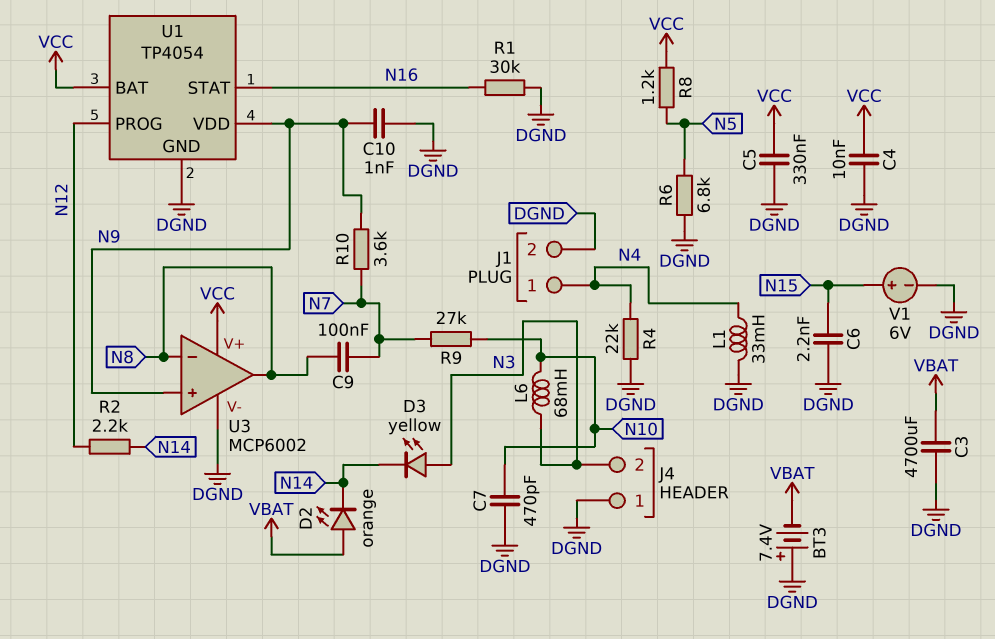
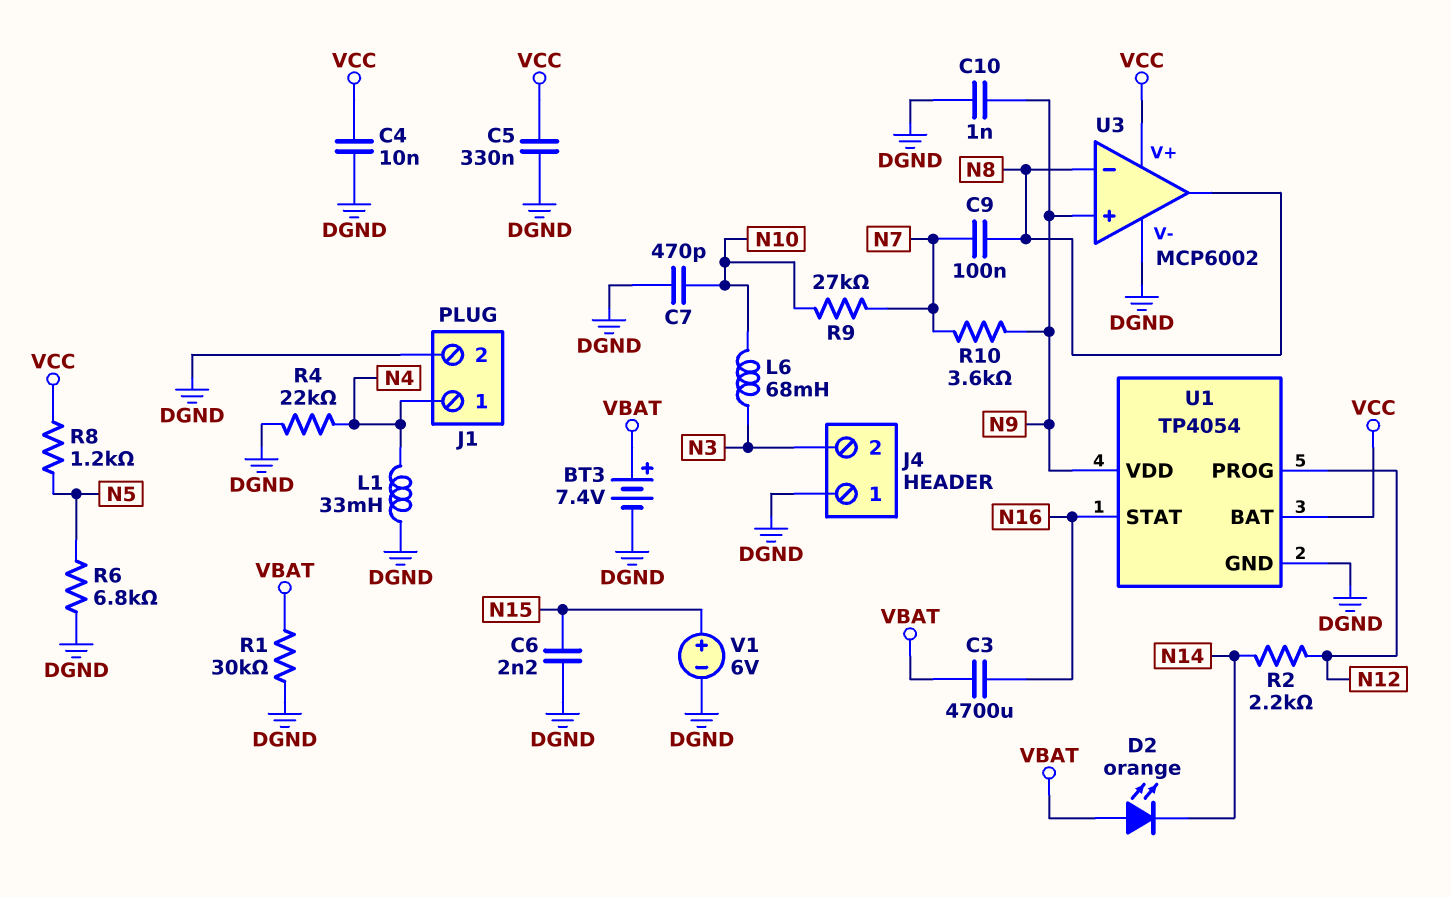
BT3: 7.4V (plus DGND, minus VBAT) -> 7.4V (plus VBAT, minus DGND)
C3: 4700uF (DGND, VBAT) -> 4700uF (N16, VBAT)
D3: LED yellow (A N3, K N14) -> none
R1: 30k (DGND, N16) -> 30k (DGND, VBAT)

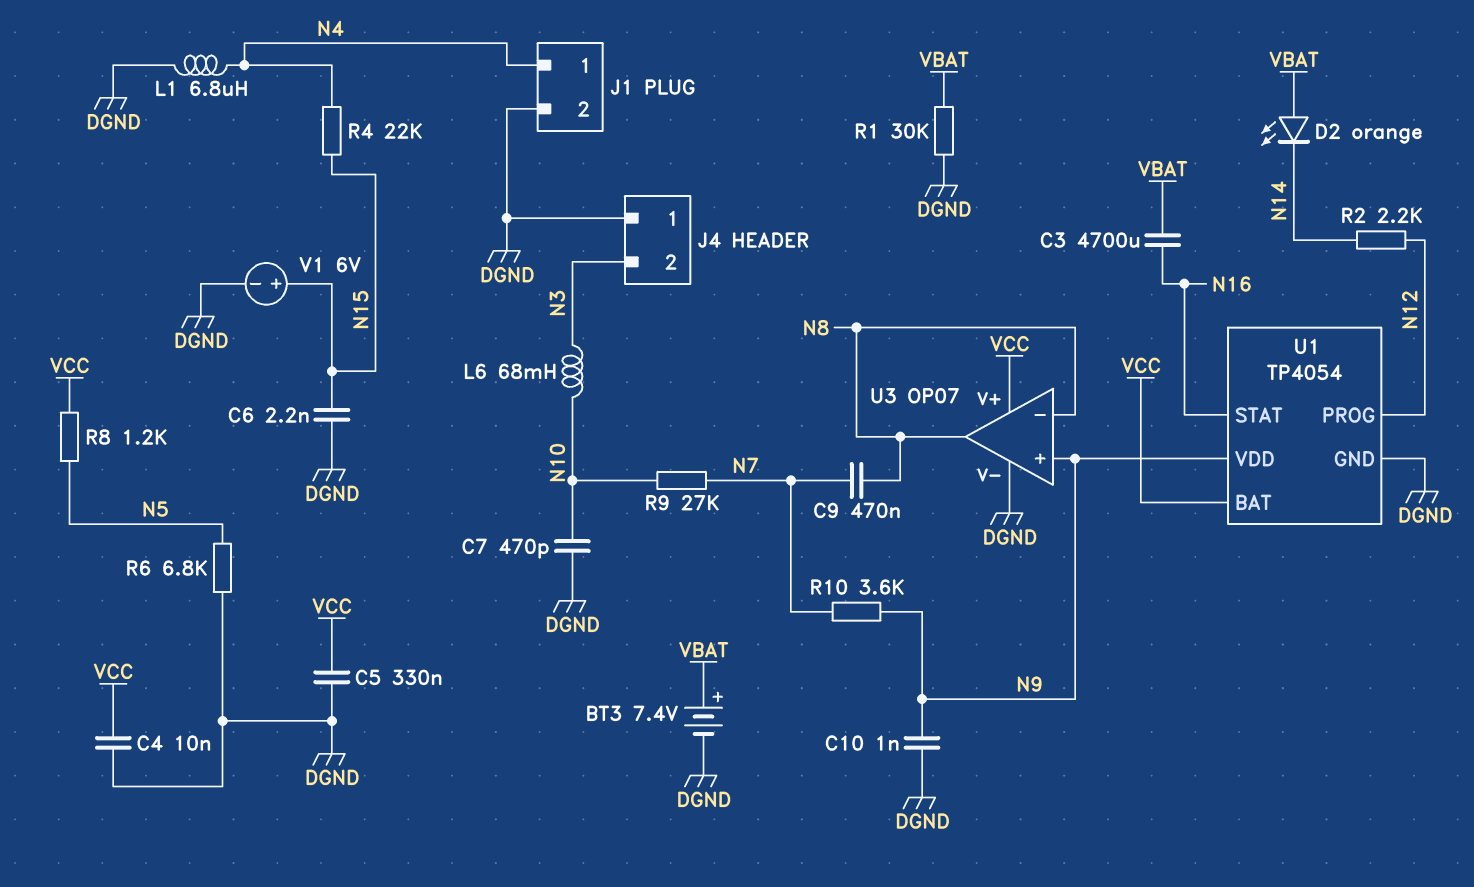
C9: 100nF (N7, N8) -> 470nF (N7, N8)
L1: 33mH (DGND, N4) -> 6.8uH (DGND, N4)
R4: 22k (DGND, N4) -> 22k (N4, N15)
U3: MCP6002 -> OP07

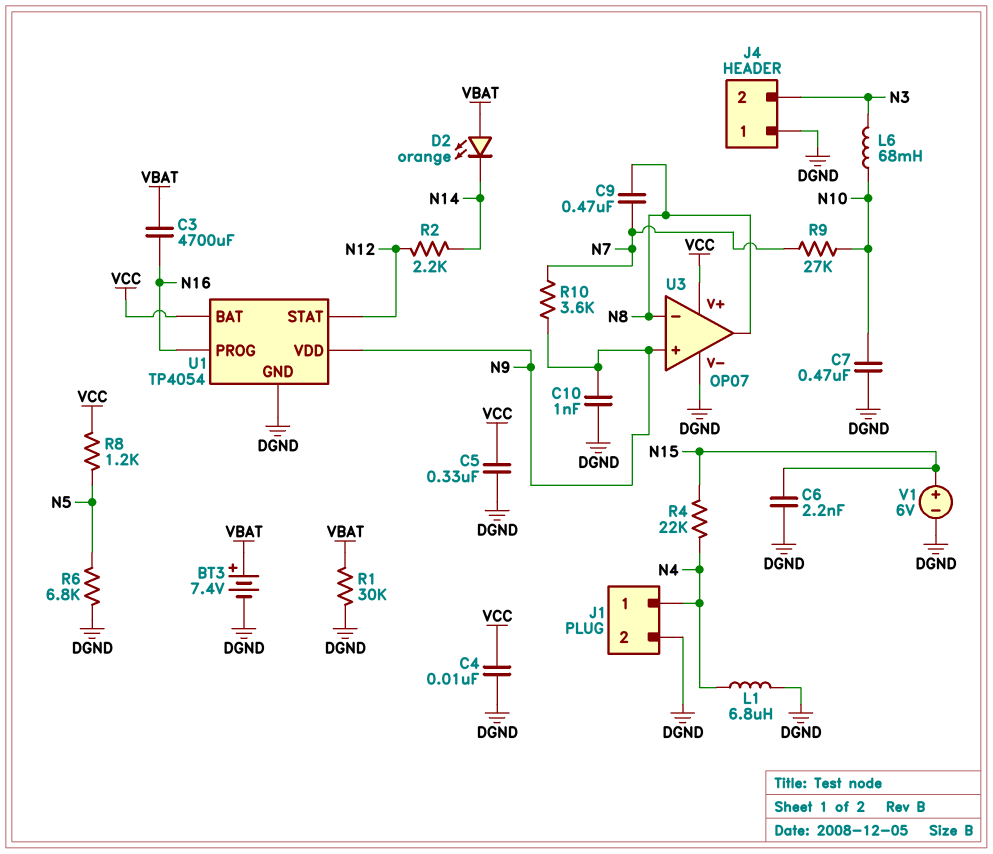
C7: 470pF (DGND, N10) -> 470nF (DGND, N10)
U1 pin PROG: N12 -> N16
U1 pin STAT: N16 -> N12

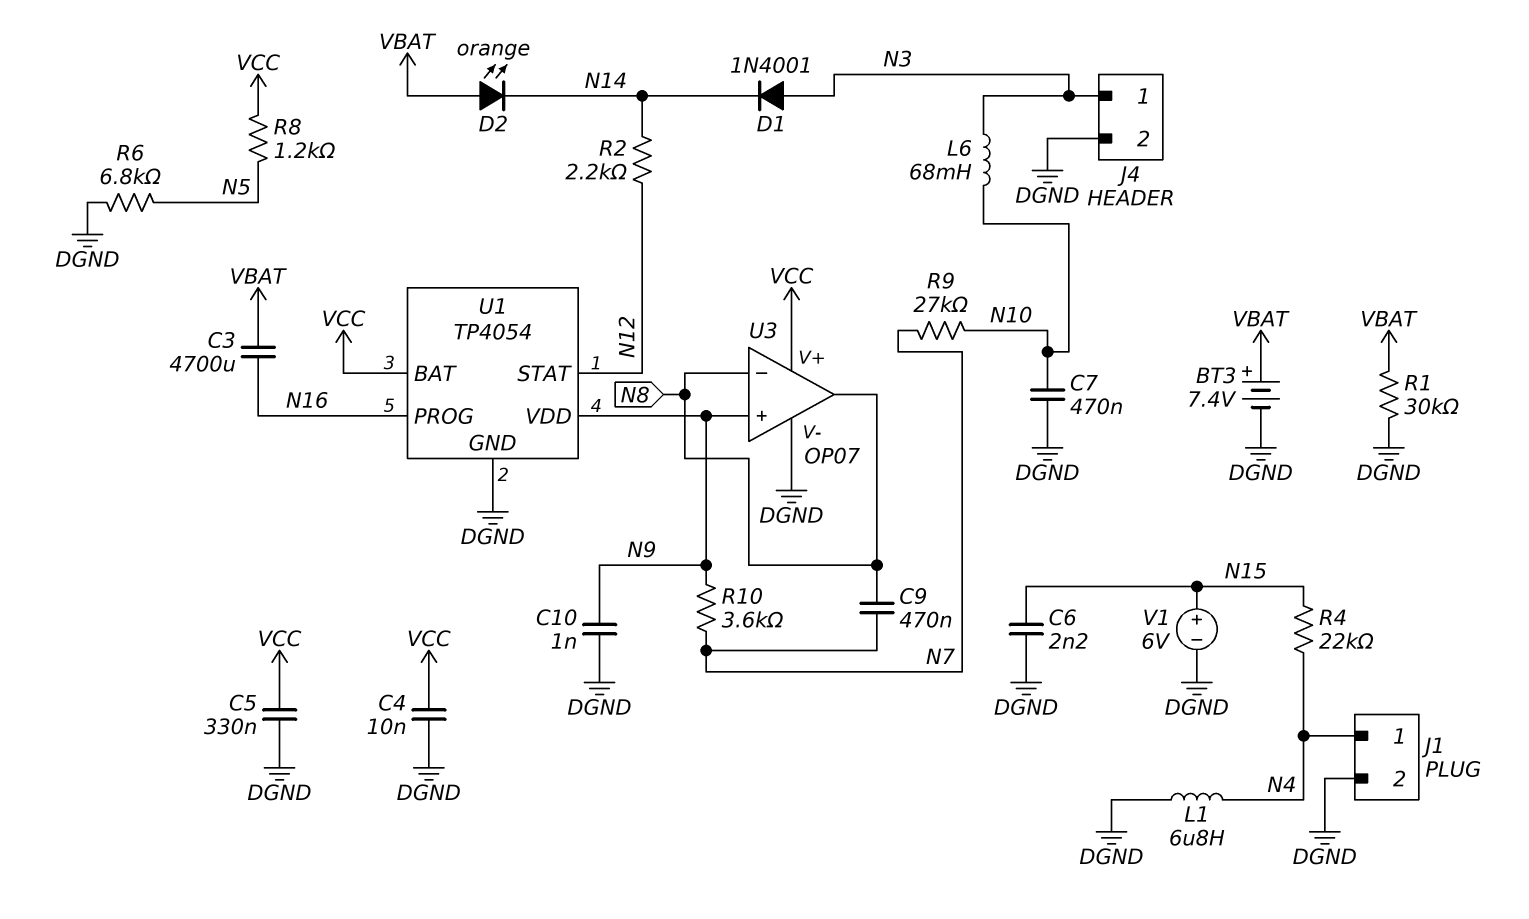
D1: none -> diode 1N4001 (A N3, K N14)
J4 pin 1: DGND -> N3
J4 pin 2: N3 -> DGND

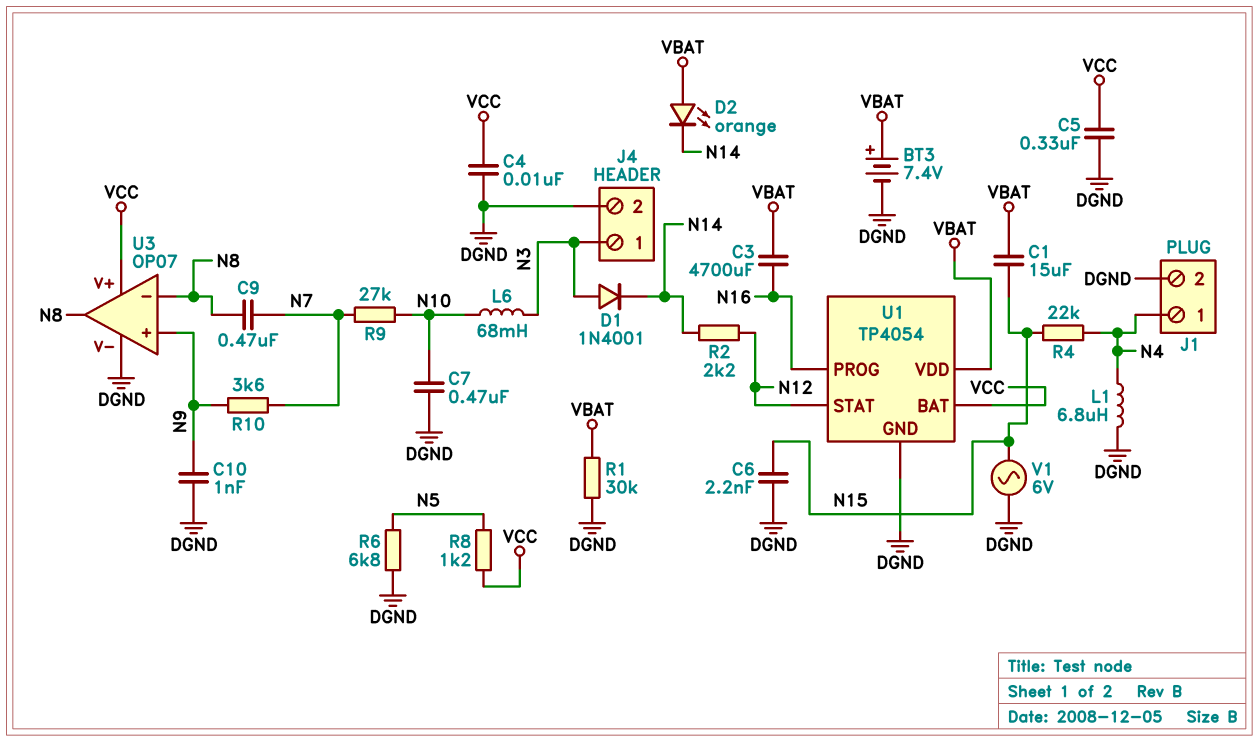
C1: none -> 15uF (N15, VBAT)
U1 pin VDD: N9 -> VBAT
V1: 6V (plus N15, minus DGND) -> AC 6V (DGND, N15)

